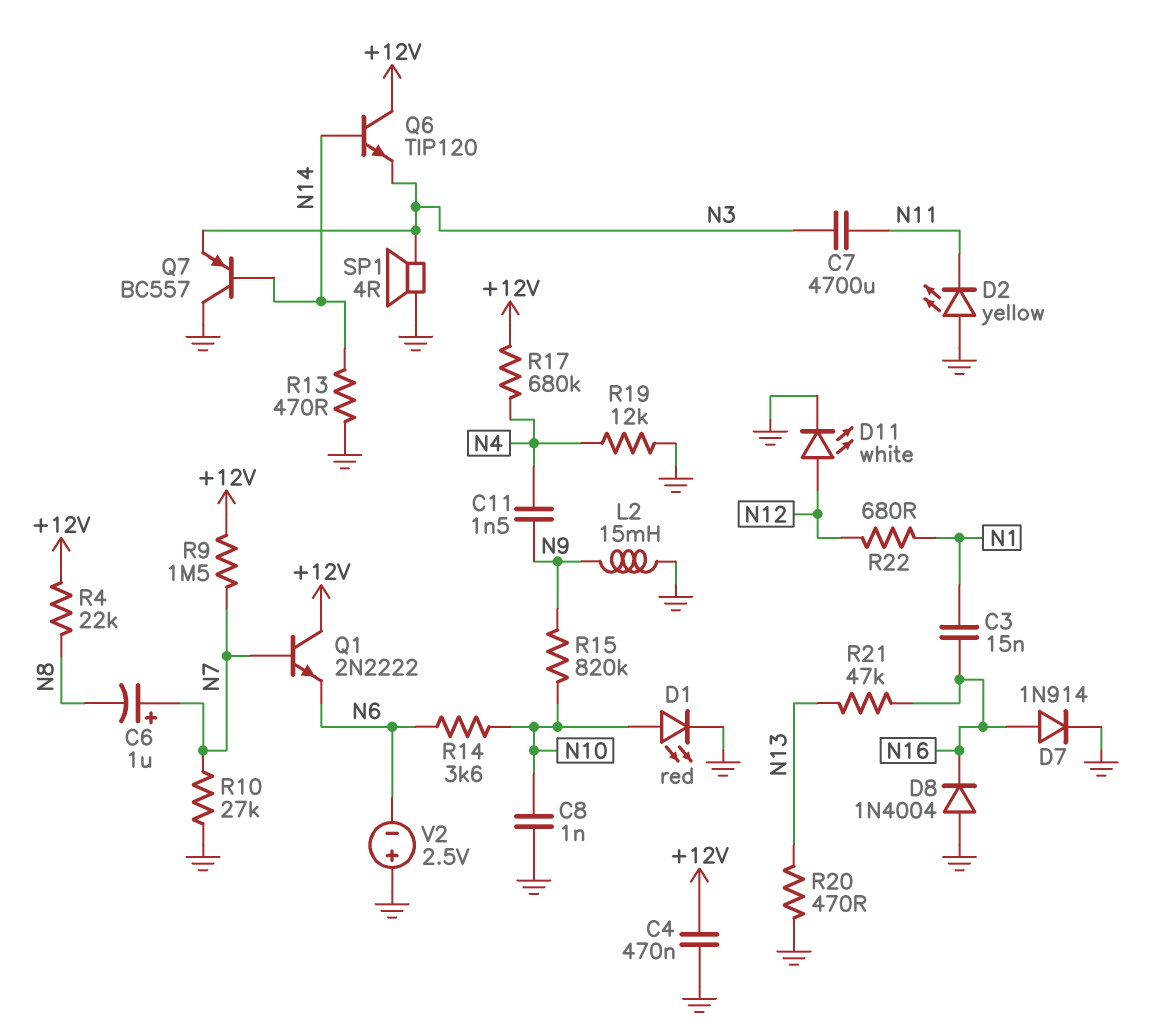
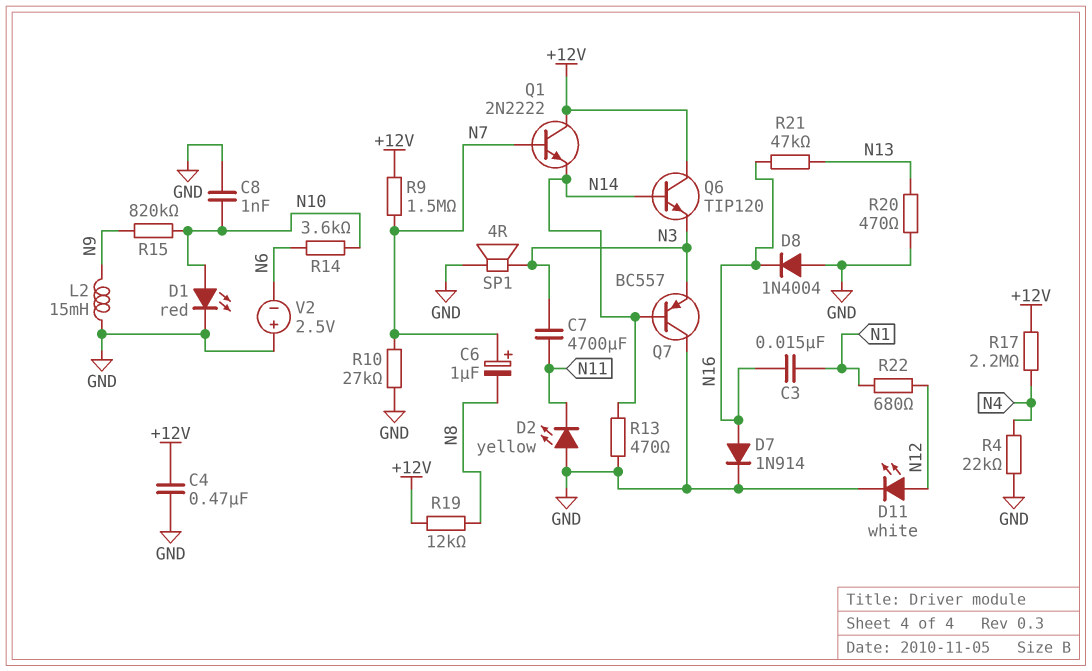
C11: 1.5nF (N4, N9) -> none
Q1: NPN 2N2222 (B N7, C +12V, E N6) -> NPN 2N2222 (B N7, C +12V, E N14)
R4: 22k (+12V, N8) -> 22k (GND, N4)
R17: 680k (+12V, N4) -> 2.2M (+12V, N4)
R19: 12k (GND, N4) -> 12k (+12V, N8)

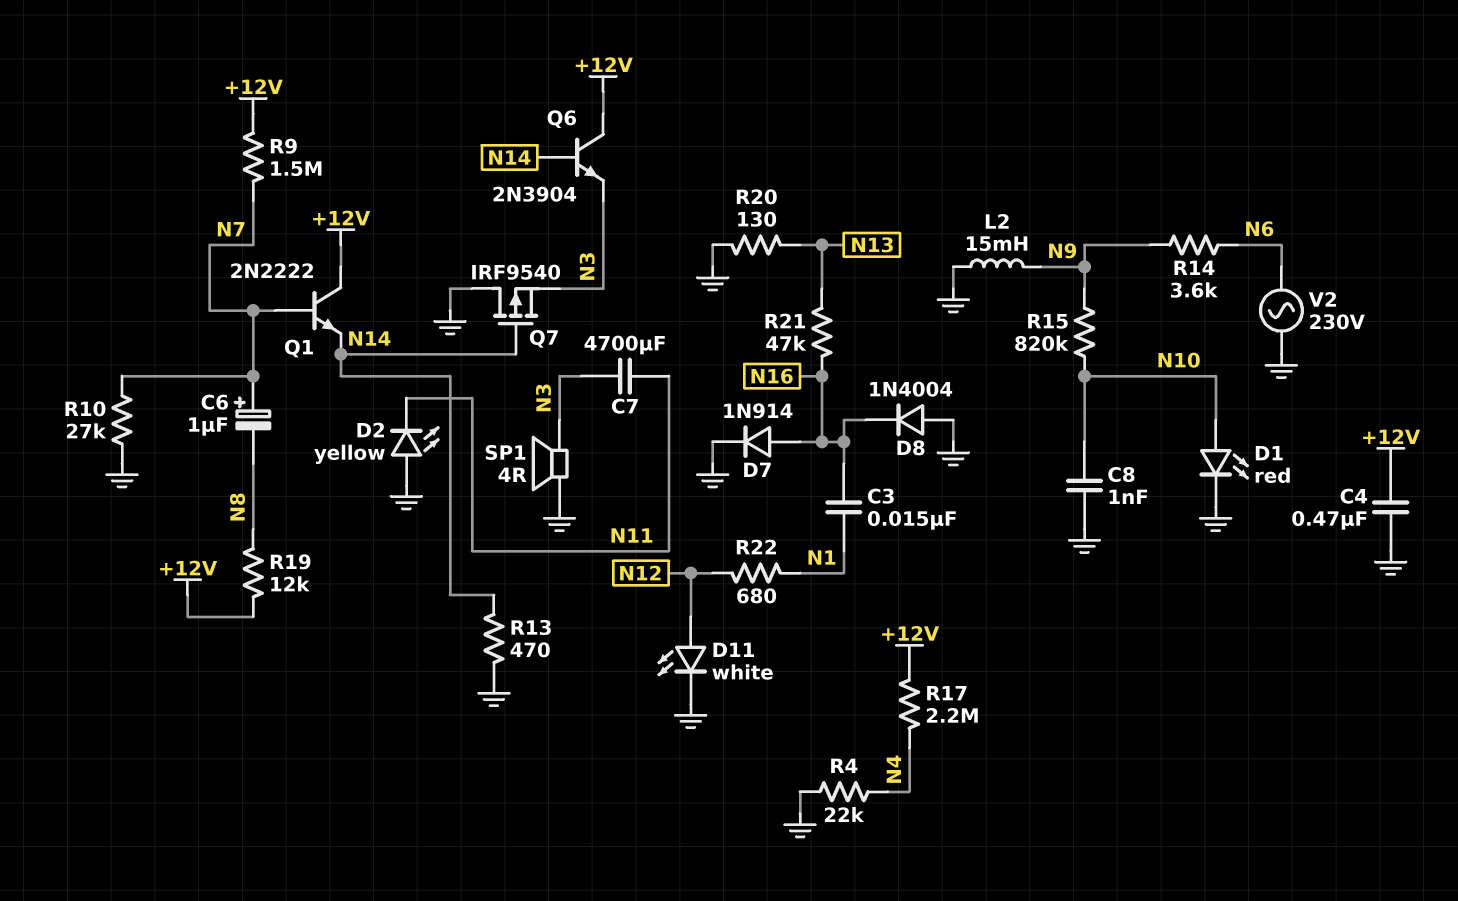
Q6: NPN TIP120 (B N14, C +12V, E N3) -> NPN 2N3904 (B N14, C +12V, E N3)
Q7: PNP BC557 (B N14, C GND, E N3) -> PMOS IRF9540 (G N14, D GND, S N3)
R14: 3.6k (N6, N10) -> 3.6k (N6, N9)
R20: 470 (GND, N13) -> 130 (GND, N13)
V2: 2.5V (plus GND, minus N6) -> AC 230V (GND, N6)

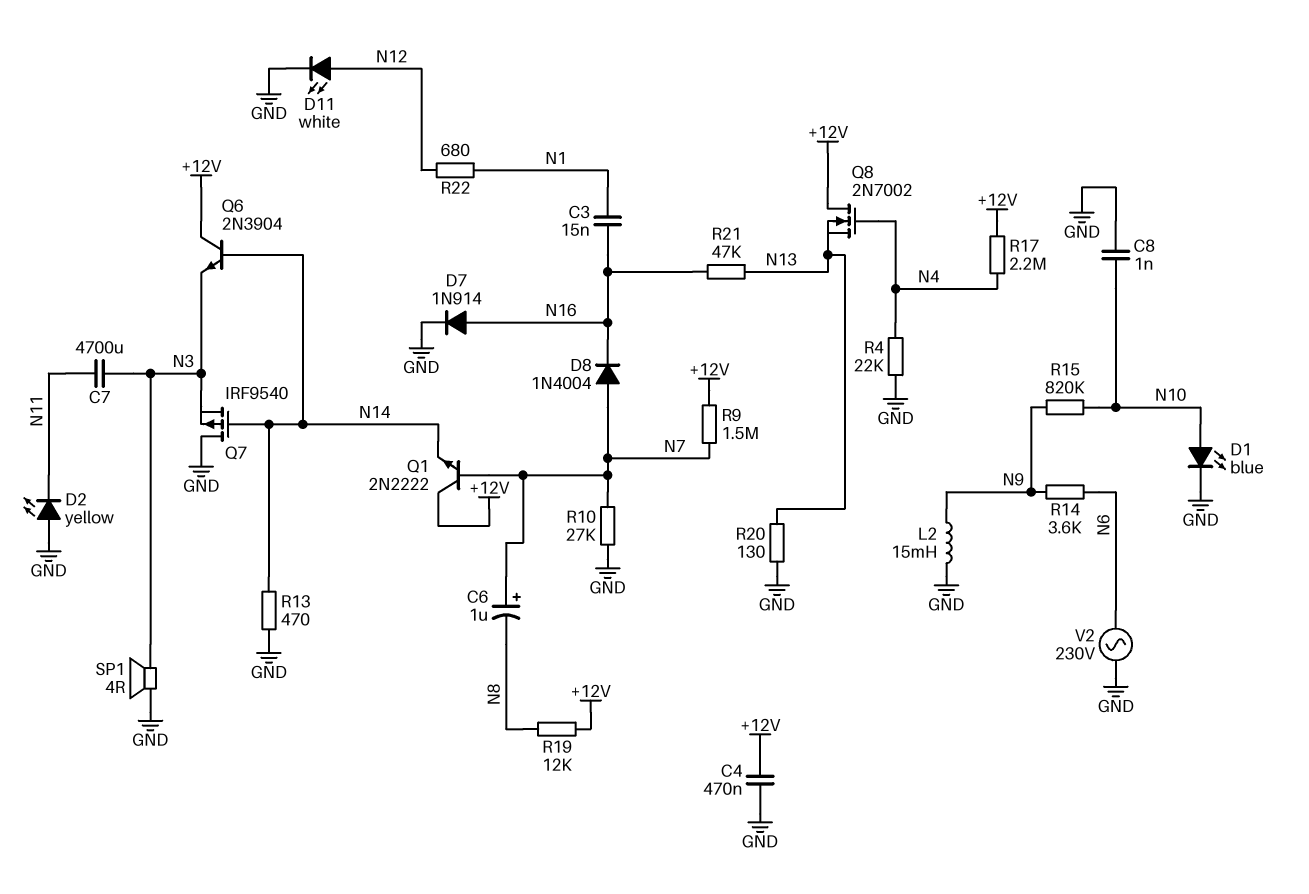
D1: LED red (A N10, K GND) -> LED blue (A N10, K GND)
D8: diode 1N4004 (A GND, K N16) -> diode 1N4004 (A N7, K N16)
Q8: none -> NMOS 2N7002 (G N4, D +12V, S N13)

